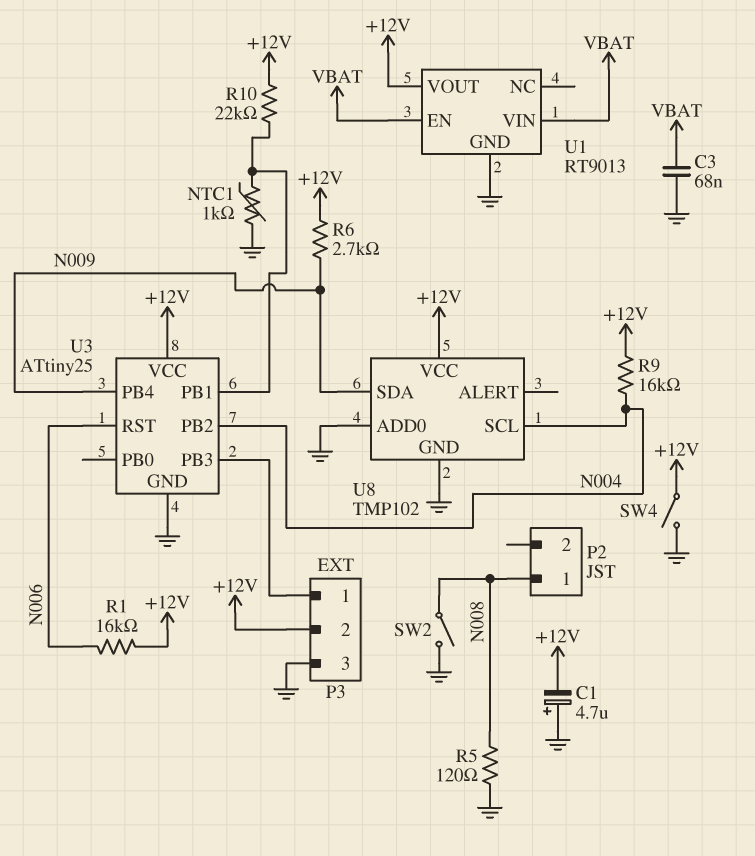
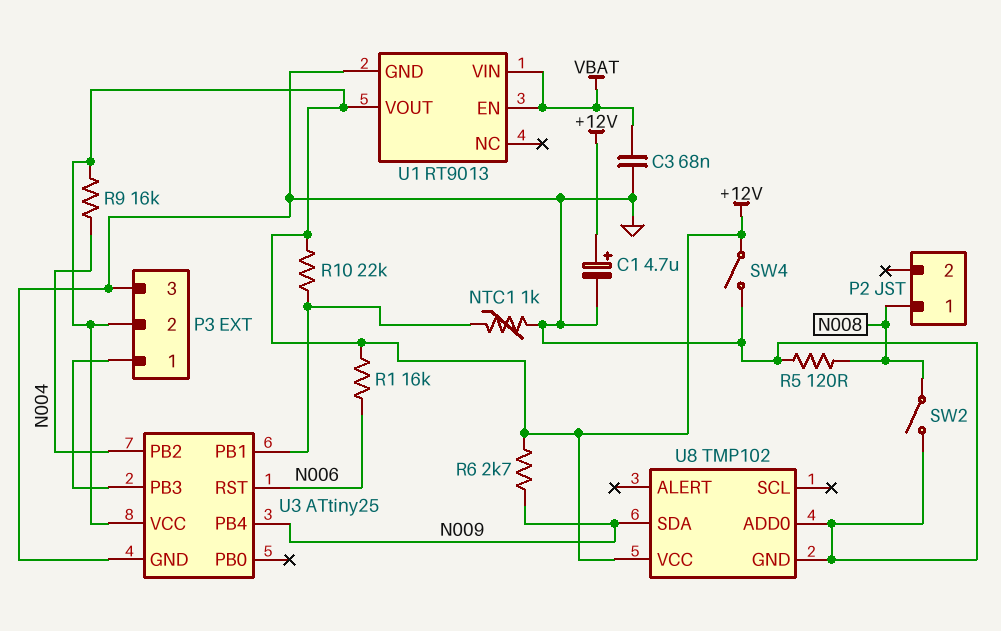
C1: 4.7uF (plus GND, minus +12V) -> 4.7uF (plus +12V, minus GND)
U8 pin SCL: N004 -> none

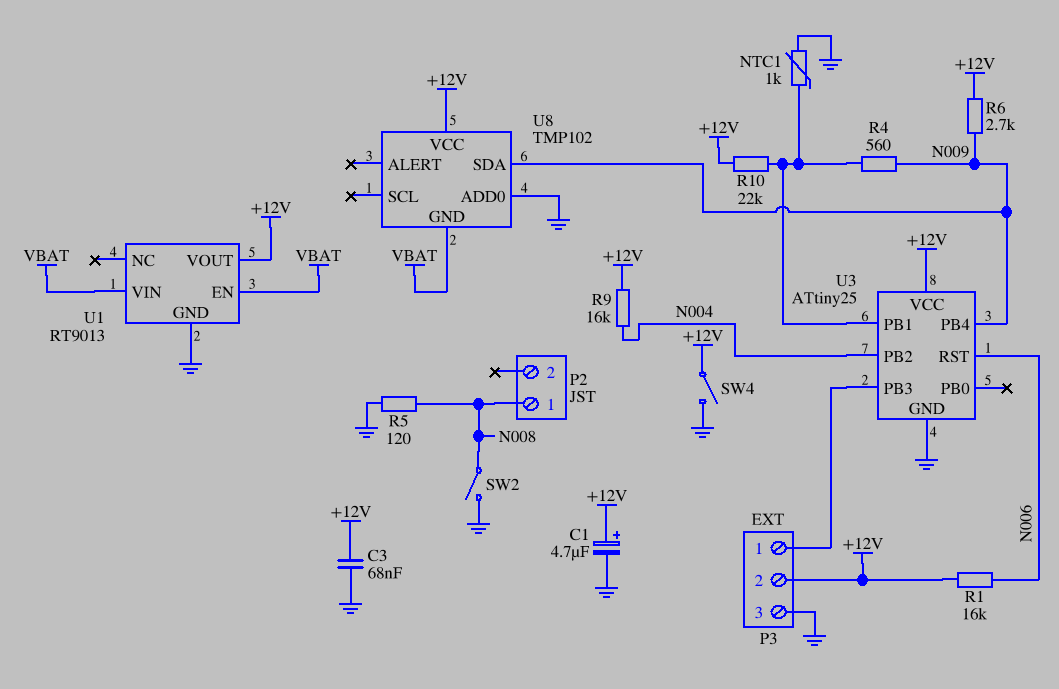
C3: 68nF (GND, VBAT) -> 68nF (+12V, GND)
R4: none -> 560 (N009, U3/PB1)
U8 pin GND: GND -> VBAT

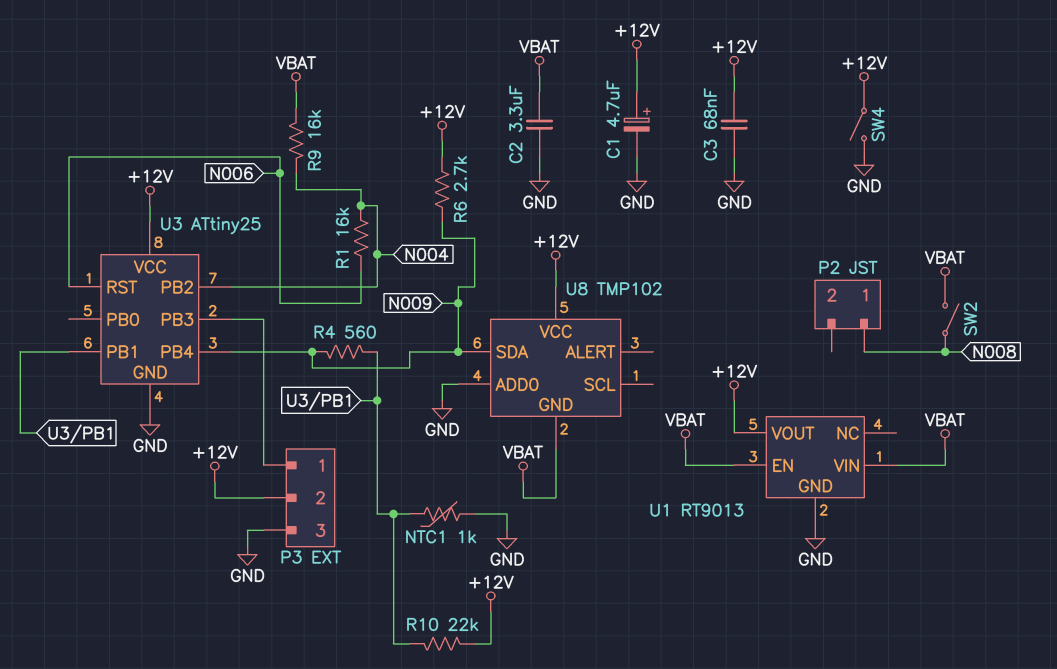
C2: none -> 3.3uF (GND, VBAT)
R1: 16k (+12V, N006) -> 16k (N004, N006)
R5: 120 (GND, N008) -> none
R9: 16k (+12V, N004) -> 16k (N004, VBAT)
SW2: switch (GND, N008) -> switch (N008, VBAT)

